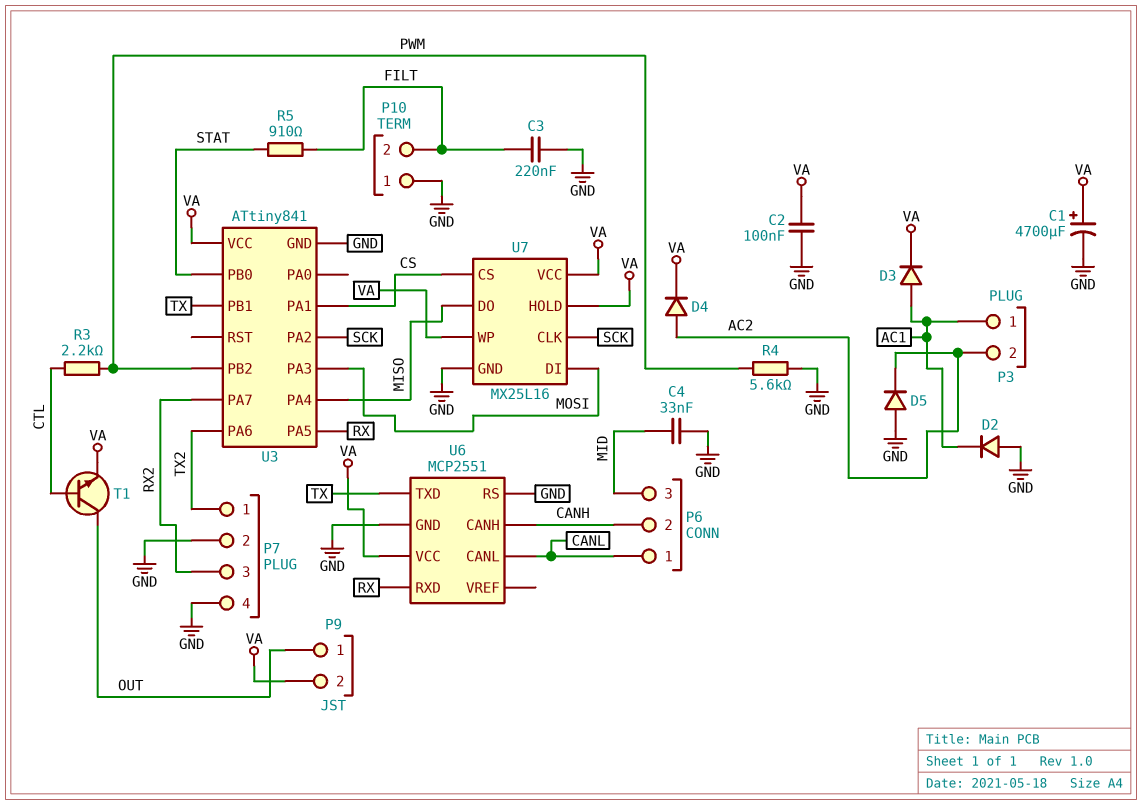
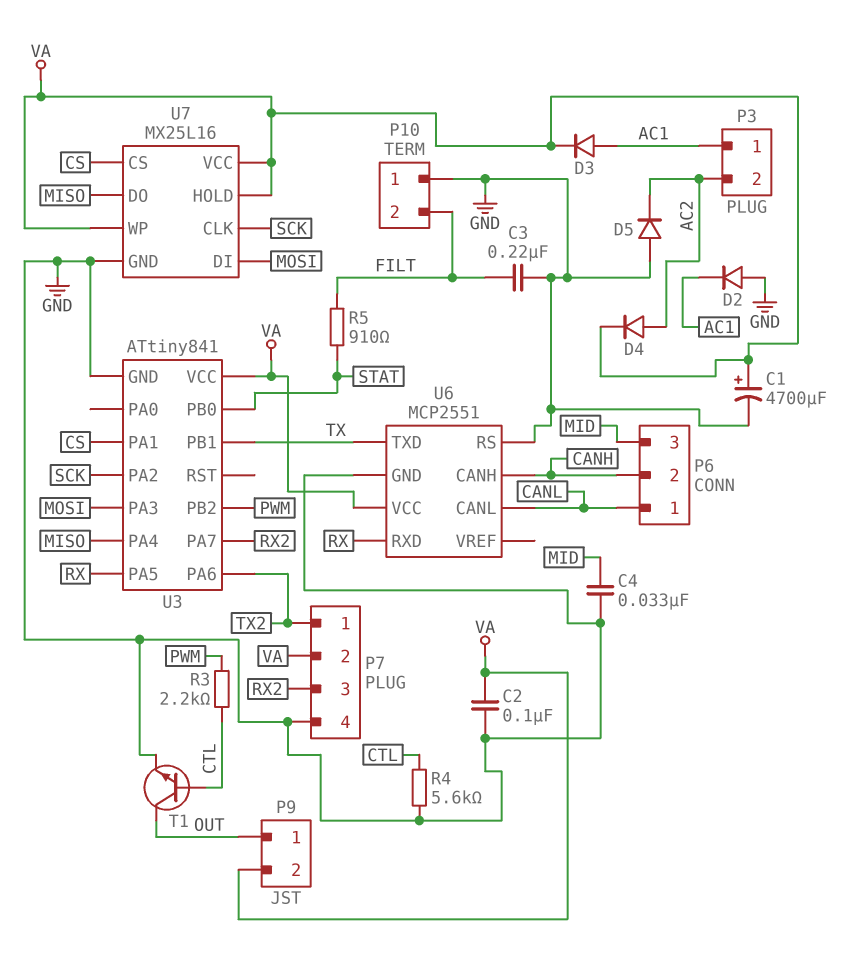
P7 pin 2: GND -> VA
R4: 5.6k (GND, PWM) -> 5.6k (CTL, GND)
T1: NPN (B CTL, C OUT, E VA) -> NPN (B CTL, C OUT, E GND)

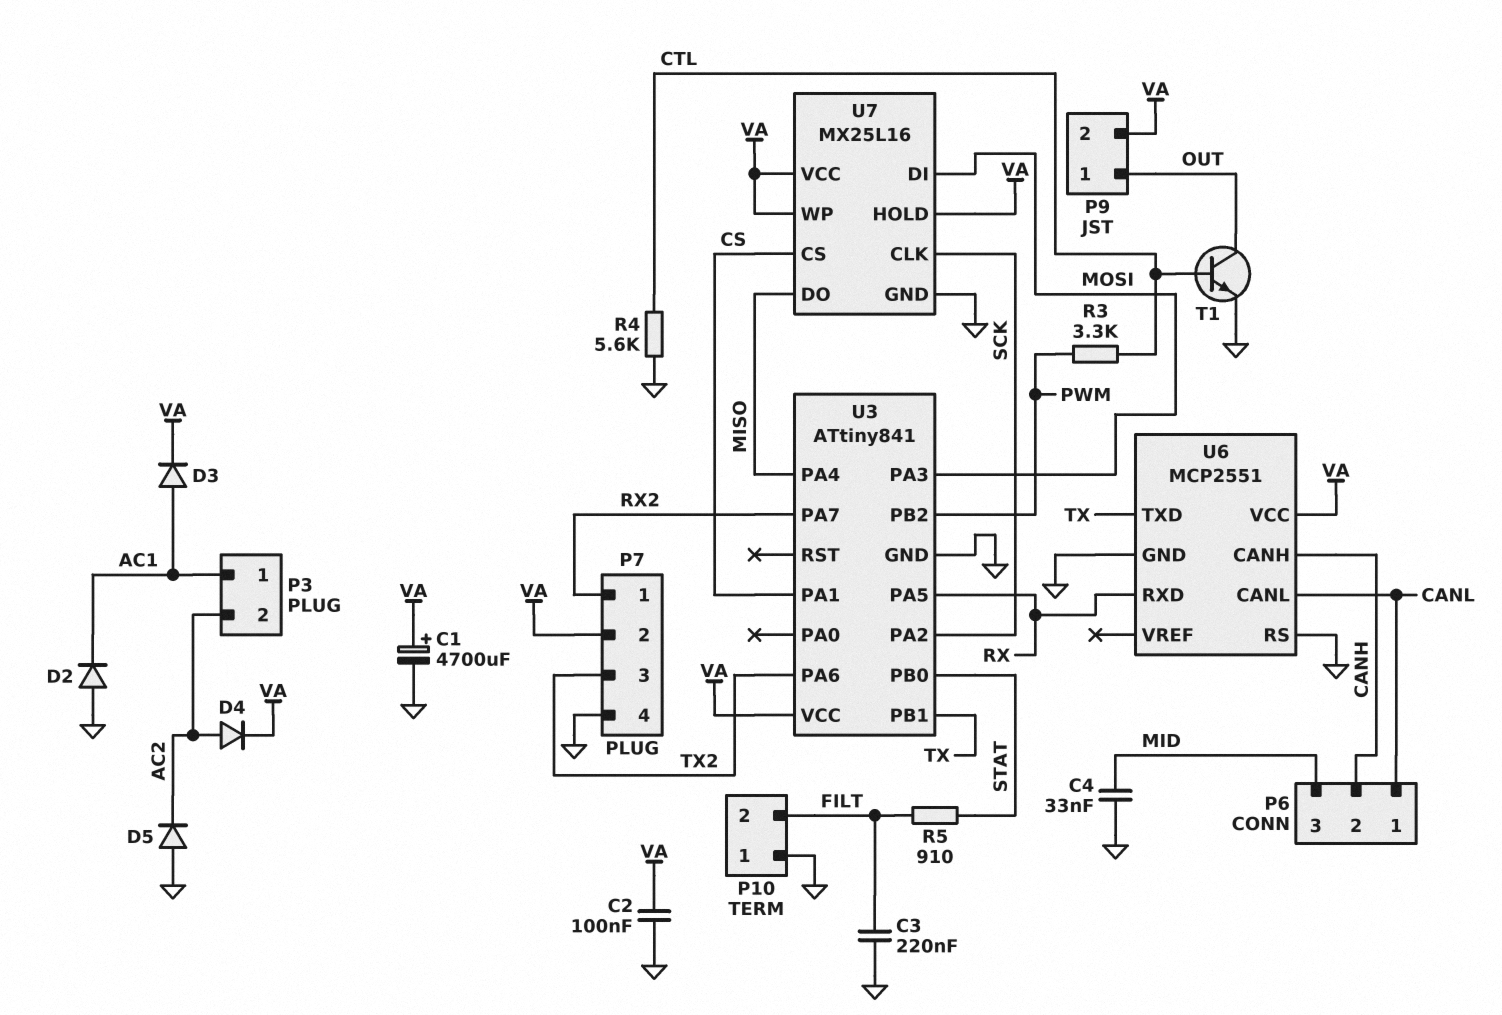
P7 pin 1: TX2 -> RX2
P7 pin 3: RX2 -> TX2
R3: 2.2k (CTL, PWM) -> 3.3k (CTL, PWM)

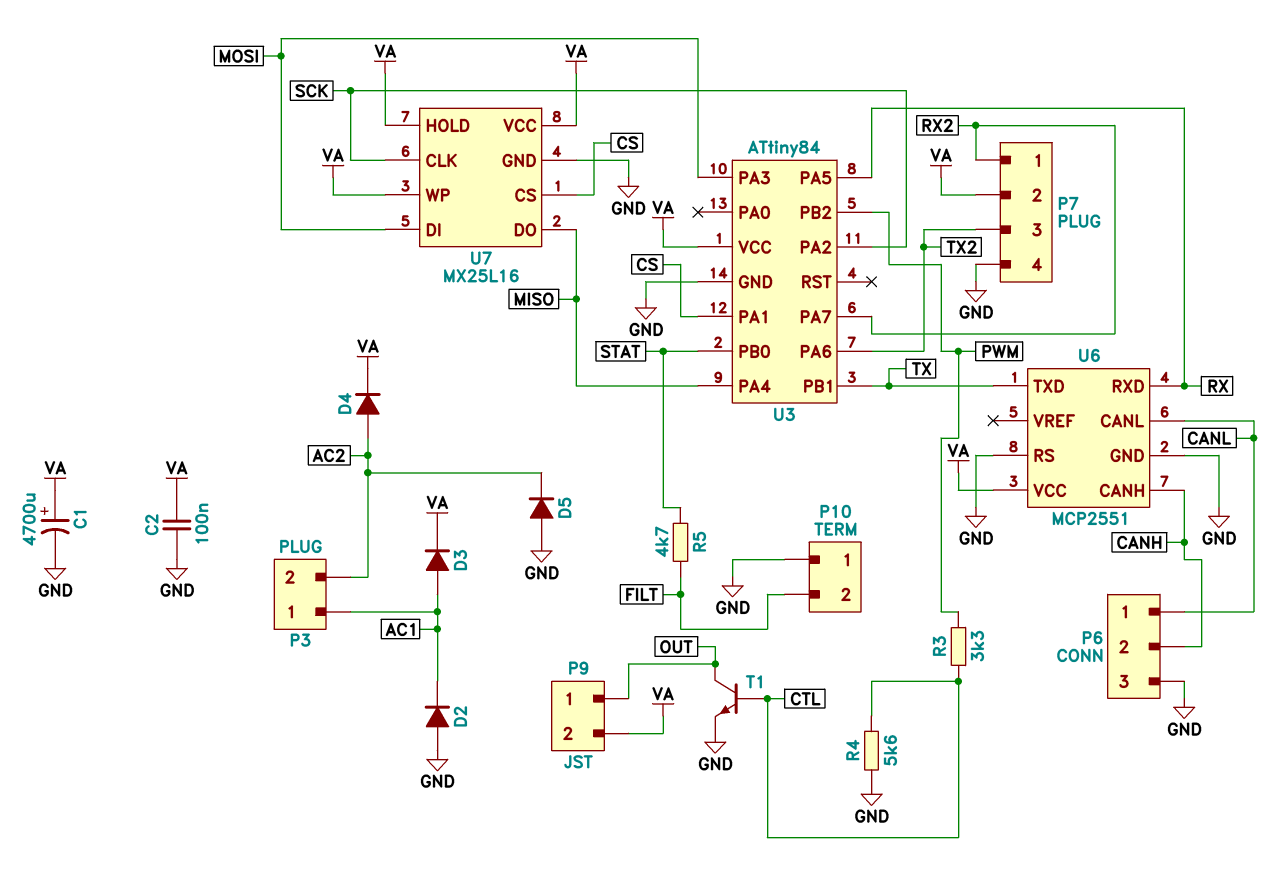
C3: 220nF (FILT, GND) -> none
C4: 33nF (GND, MID) -> none
P6 pin 3: MID -> GND
R5: 910 (FILT, STAT) -> 4.7k (FILT, STAT)
U3: ATtiny841 -> ATtiny84

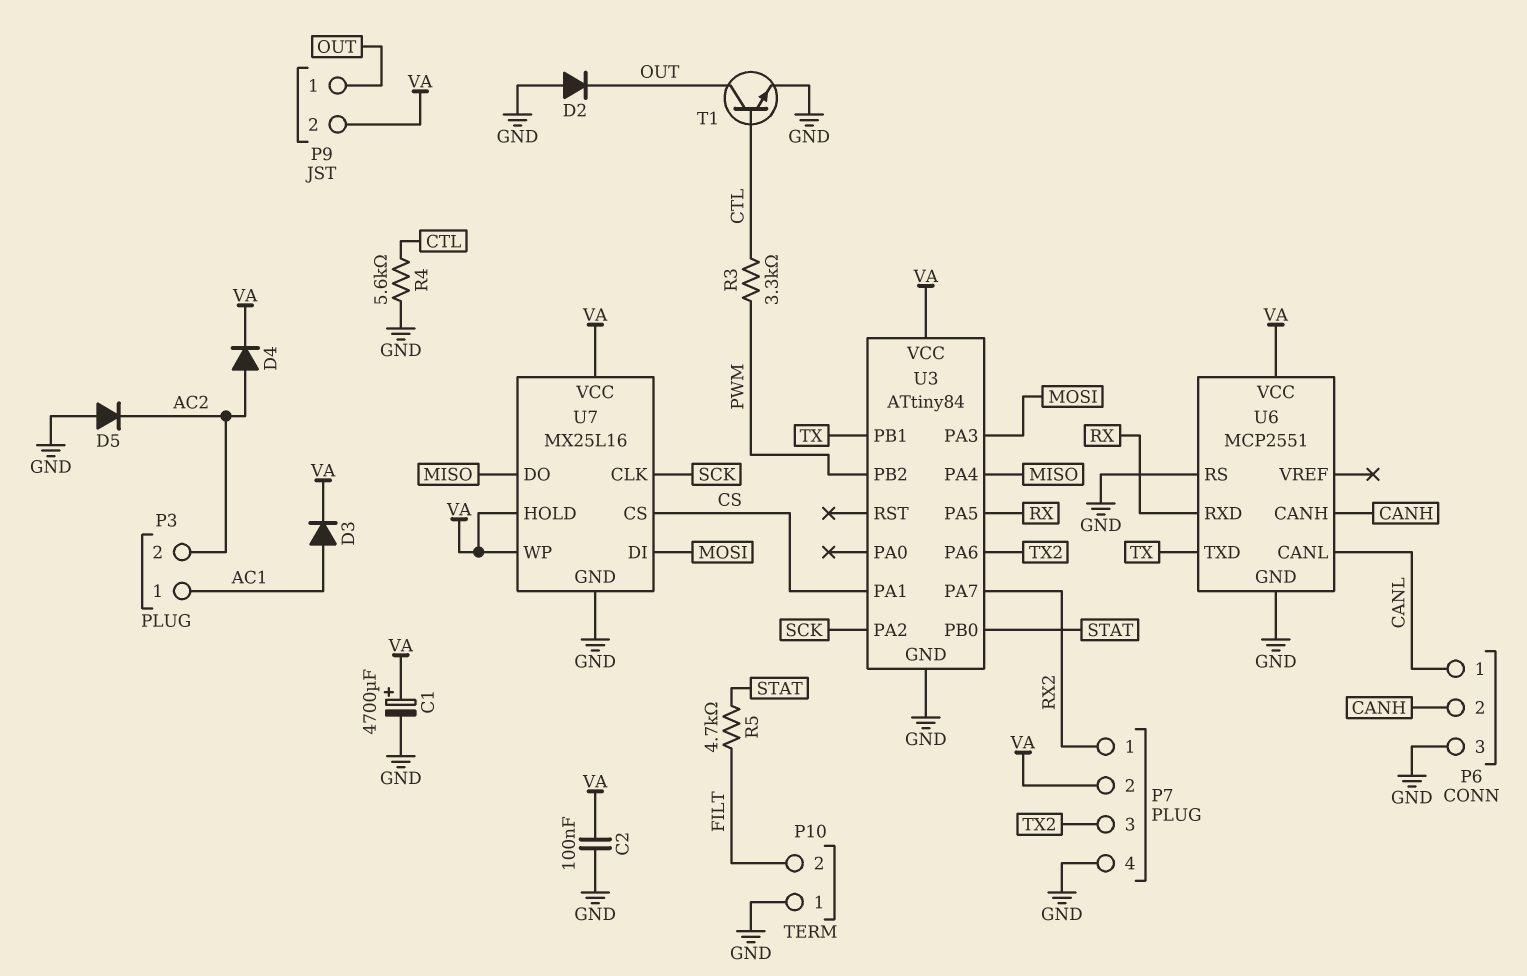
D2: diode (A GND, K AC1) -> diode (A GND, K OUT)

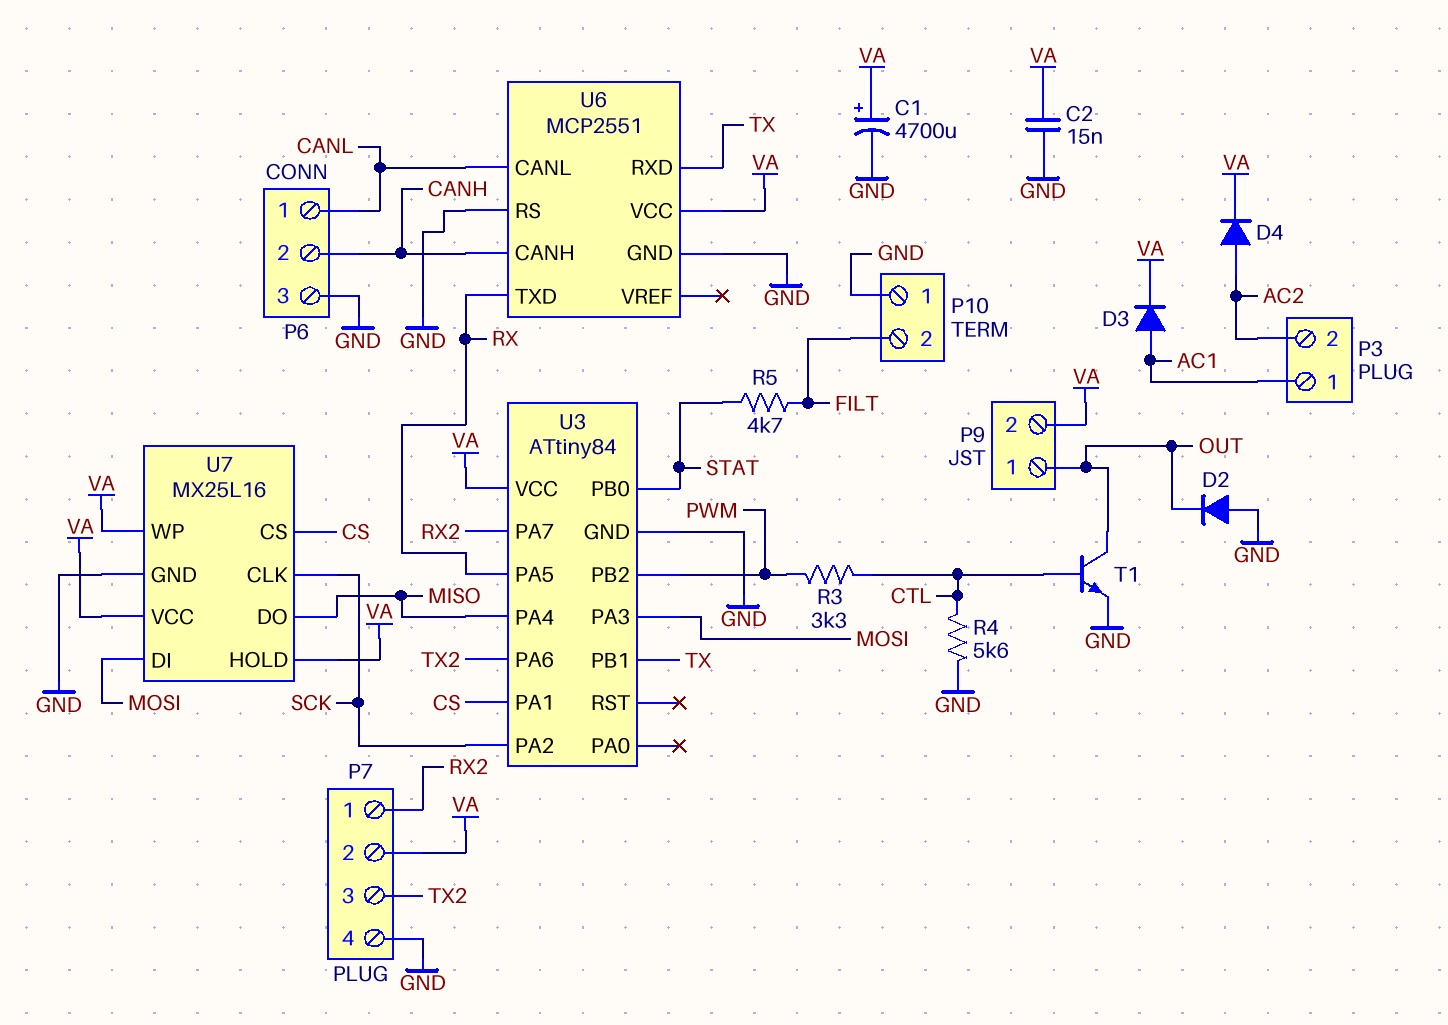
C2: 100nF (GND, VA) -> 15nF (GND, VA)
D5: diode (A GND, K AC2) -> none
U6 pin RXD: RX -> TX
U6 pin TXD: TX -> RX

